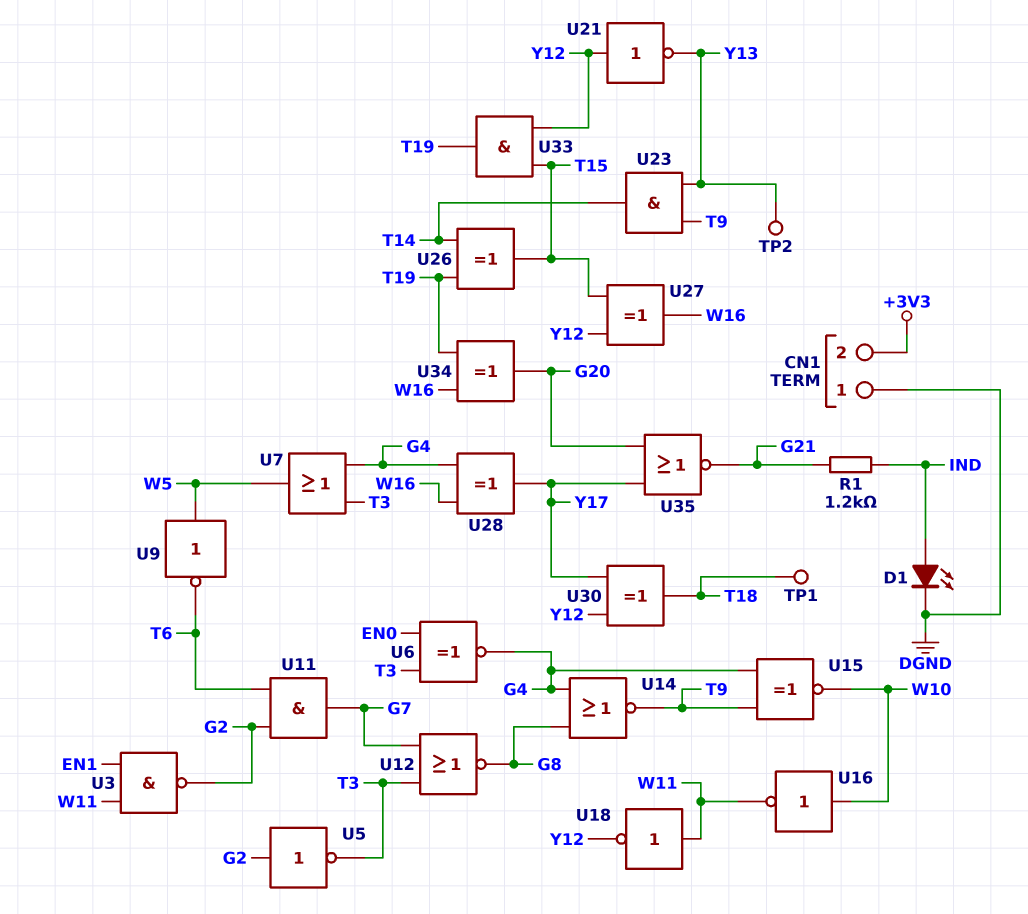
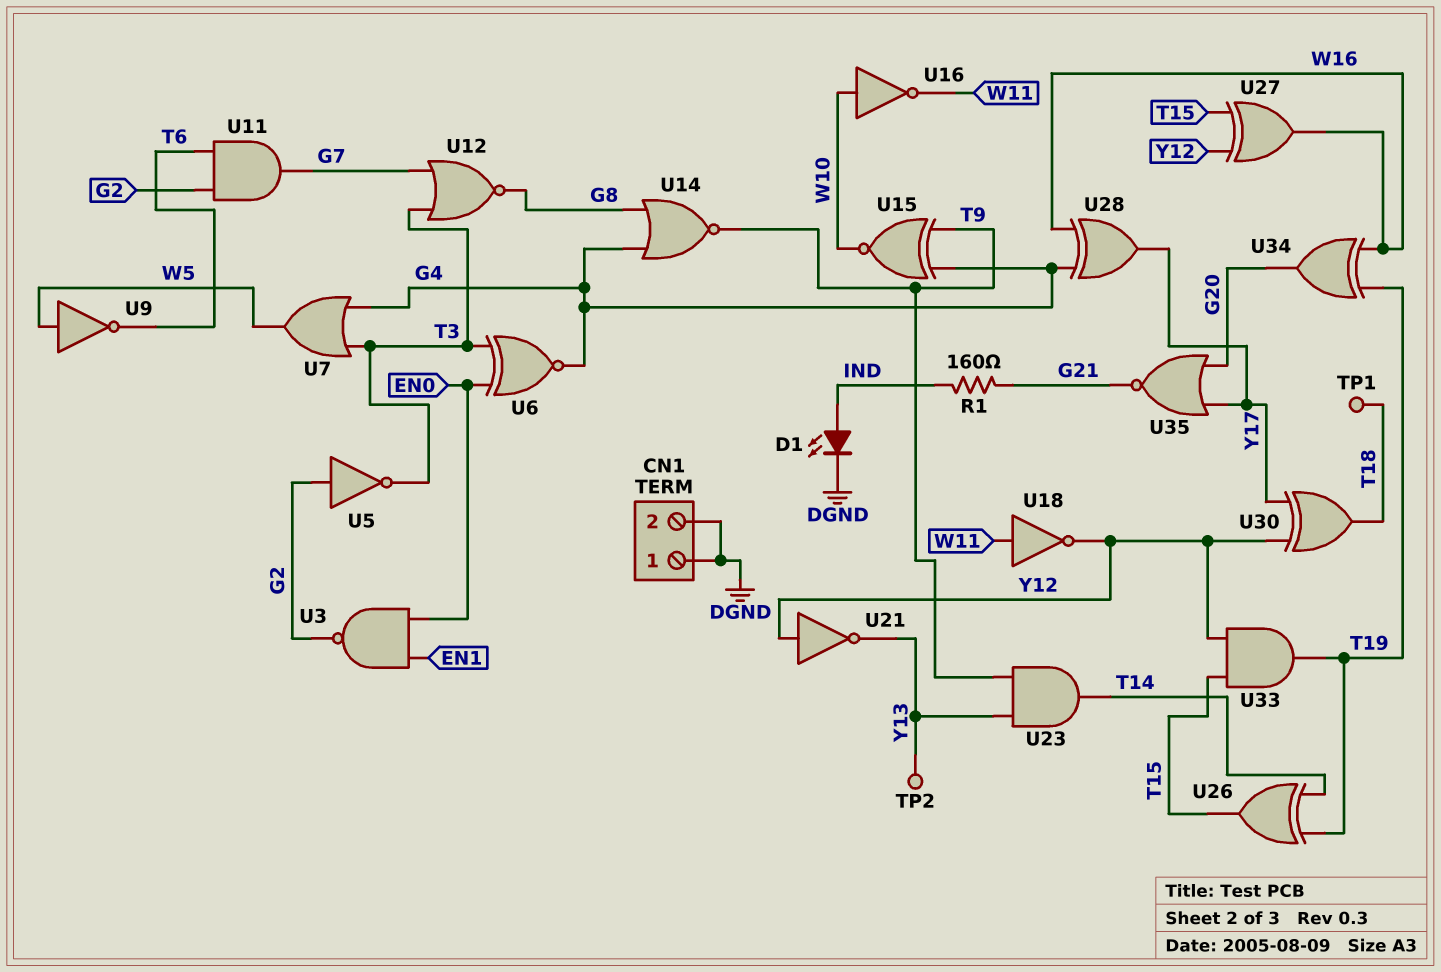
CN1 pin 2: +3V3 -> DGND
R1: 1.2k (G21, IND) -> 160 (G21, IND)
U3: NAND (in EN1, in W11, out G2) -> NAND (in EN0, in EN1, out G2)

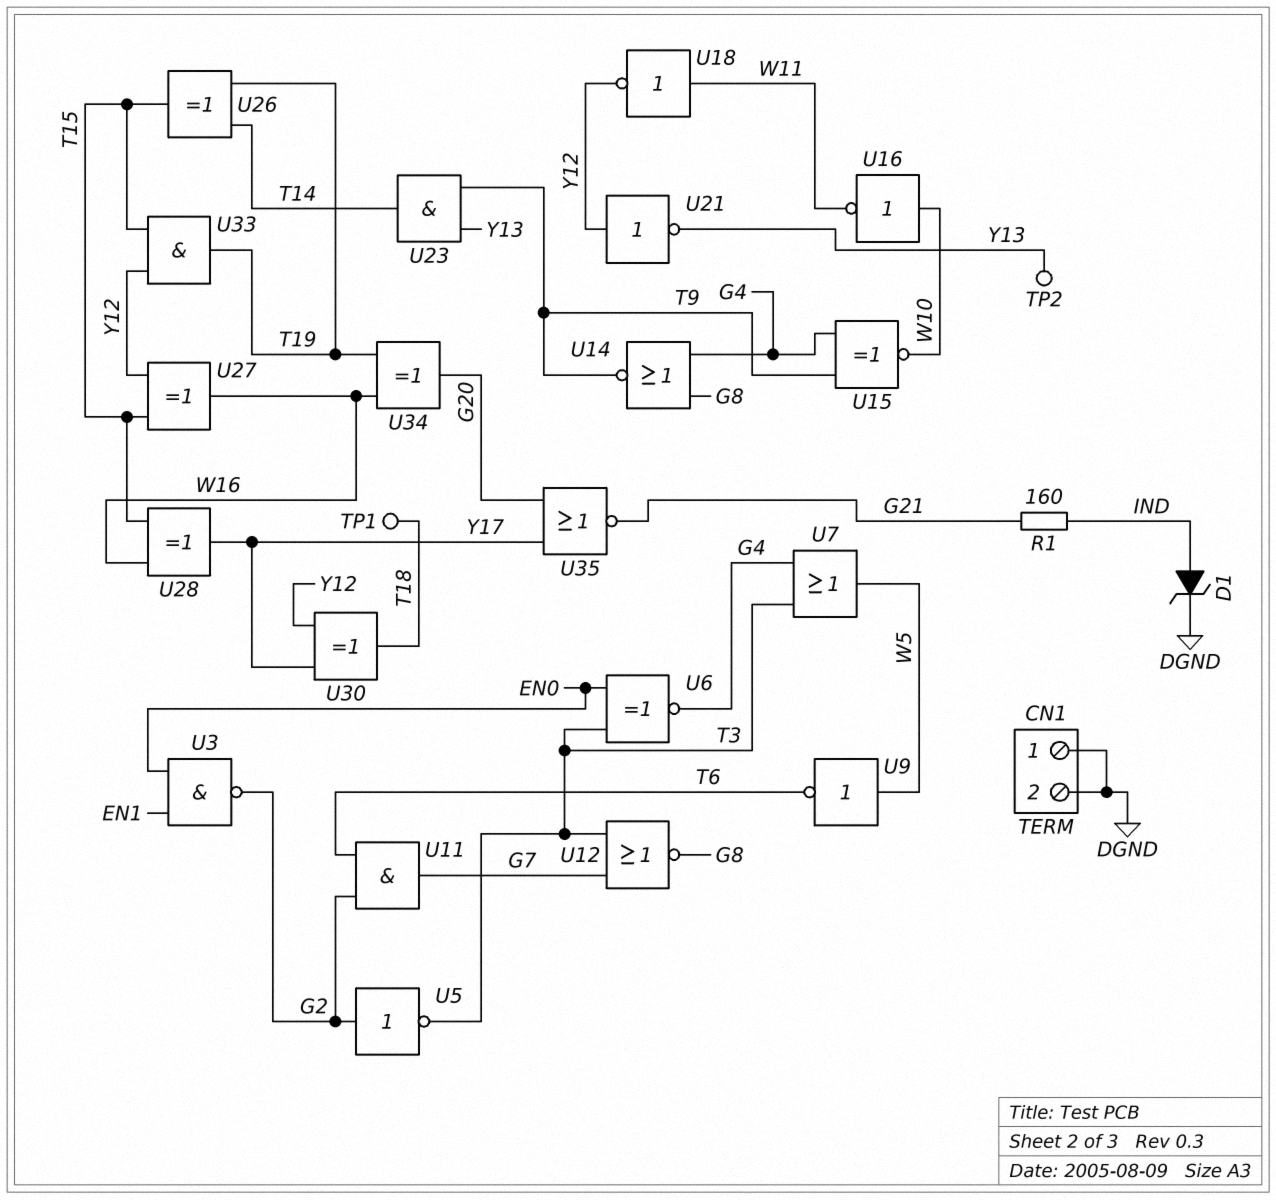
D1: LED (A IND, K DGND) -> zener (A IND, K DGND)
U28: XOR (in G4, in W16, out Y17) -> XOR (in T15, in W16, out Y17)

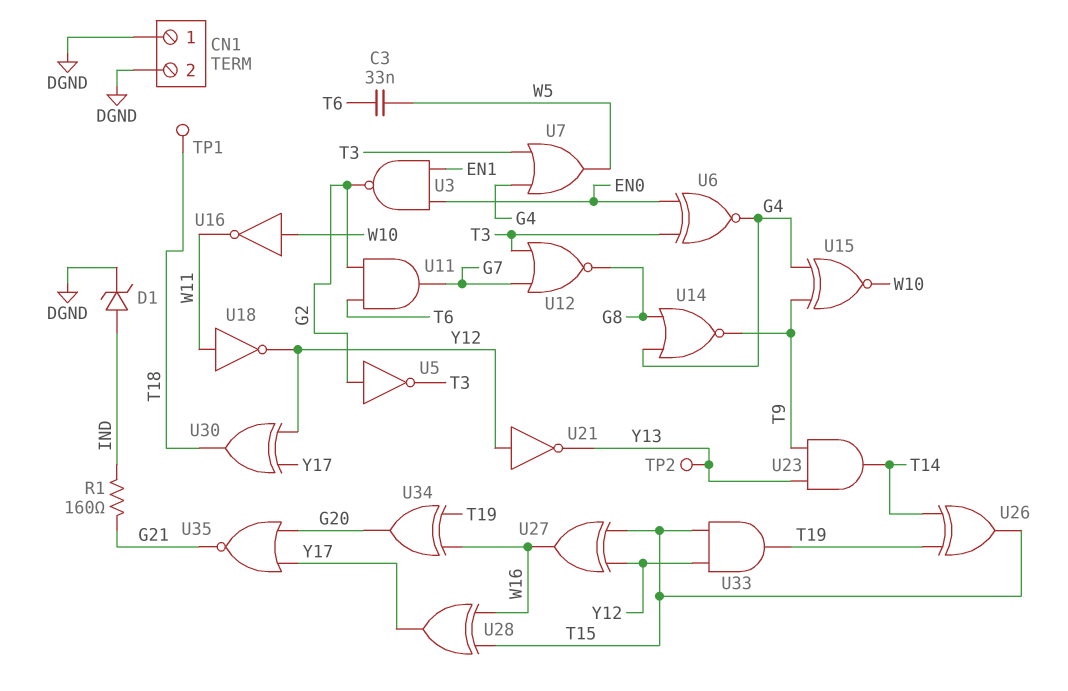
C3: none -> 33nF (T6, W5)
U9: NOT (in W5, out T6) -> none

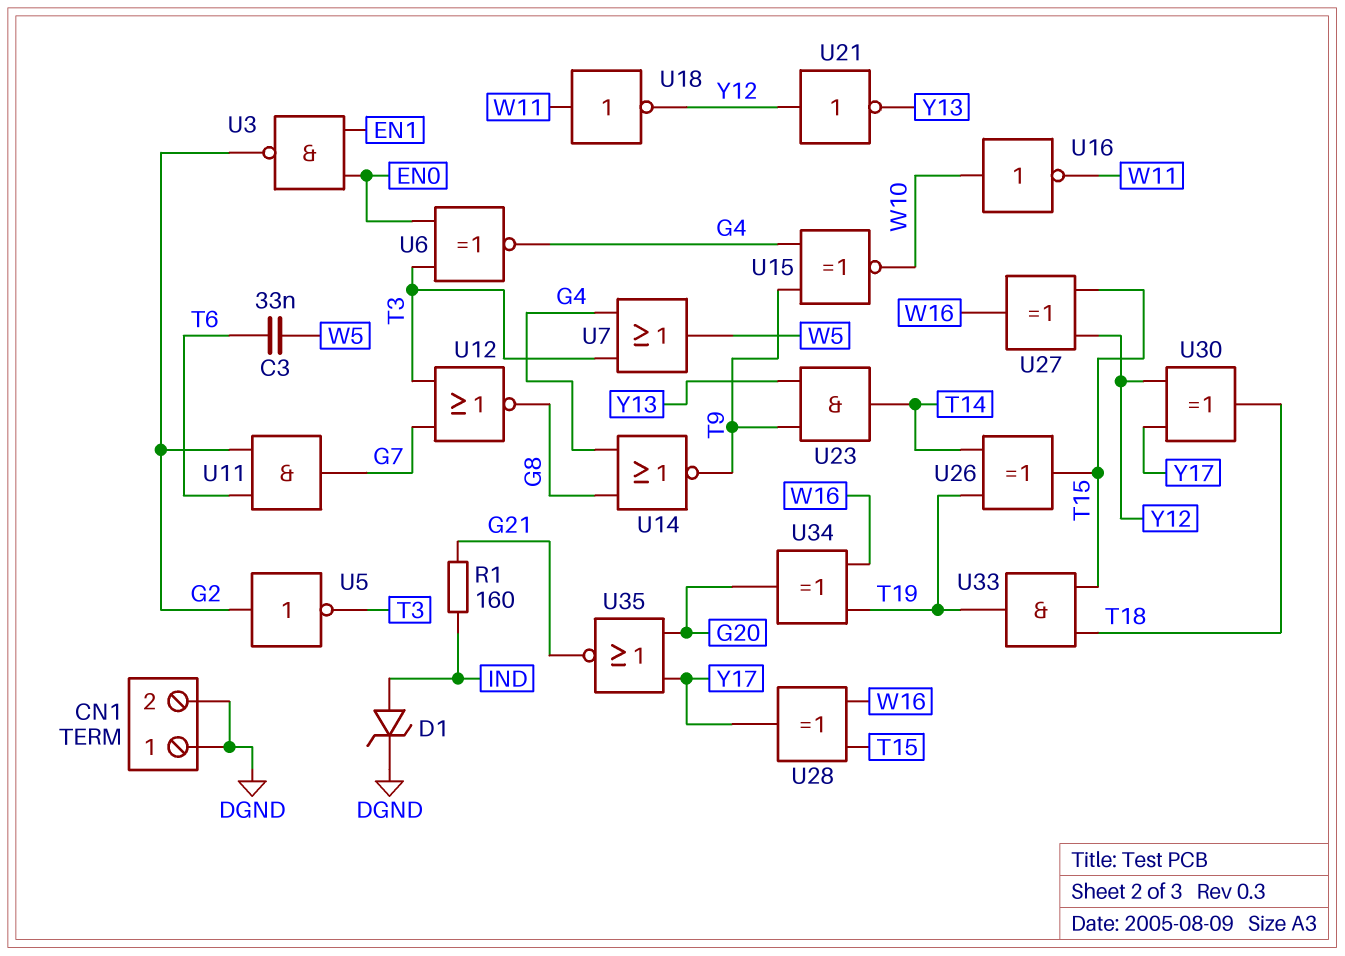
TP1: test point (T18) -> none
TP2: test point (Y13) -> none
U33: AND (in T15, in Y12, out T19) -> AND (in T15, in T18, out T19)

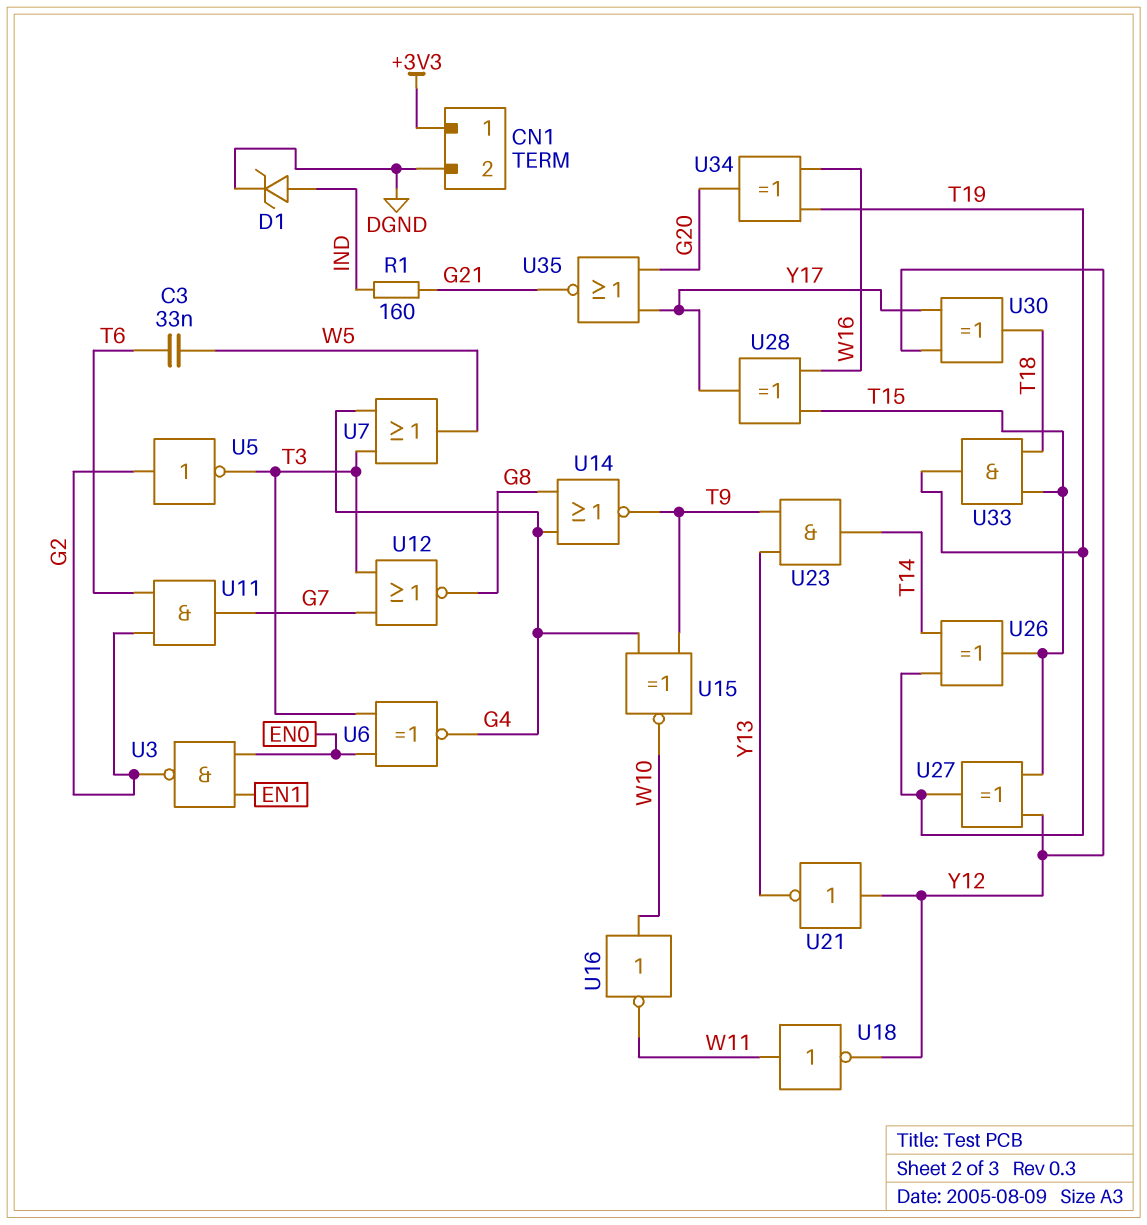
CN1 pin 1: DGND -> +3V3
U27: XOR (in T15, in Y12, out W16) -> XOR (in T15, in Y12, out T19)

